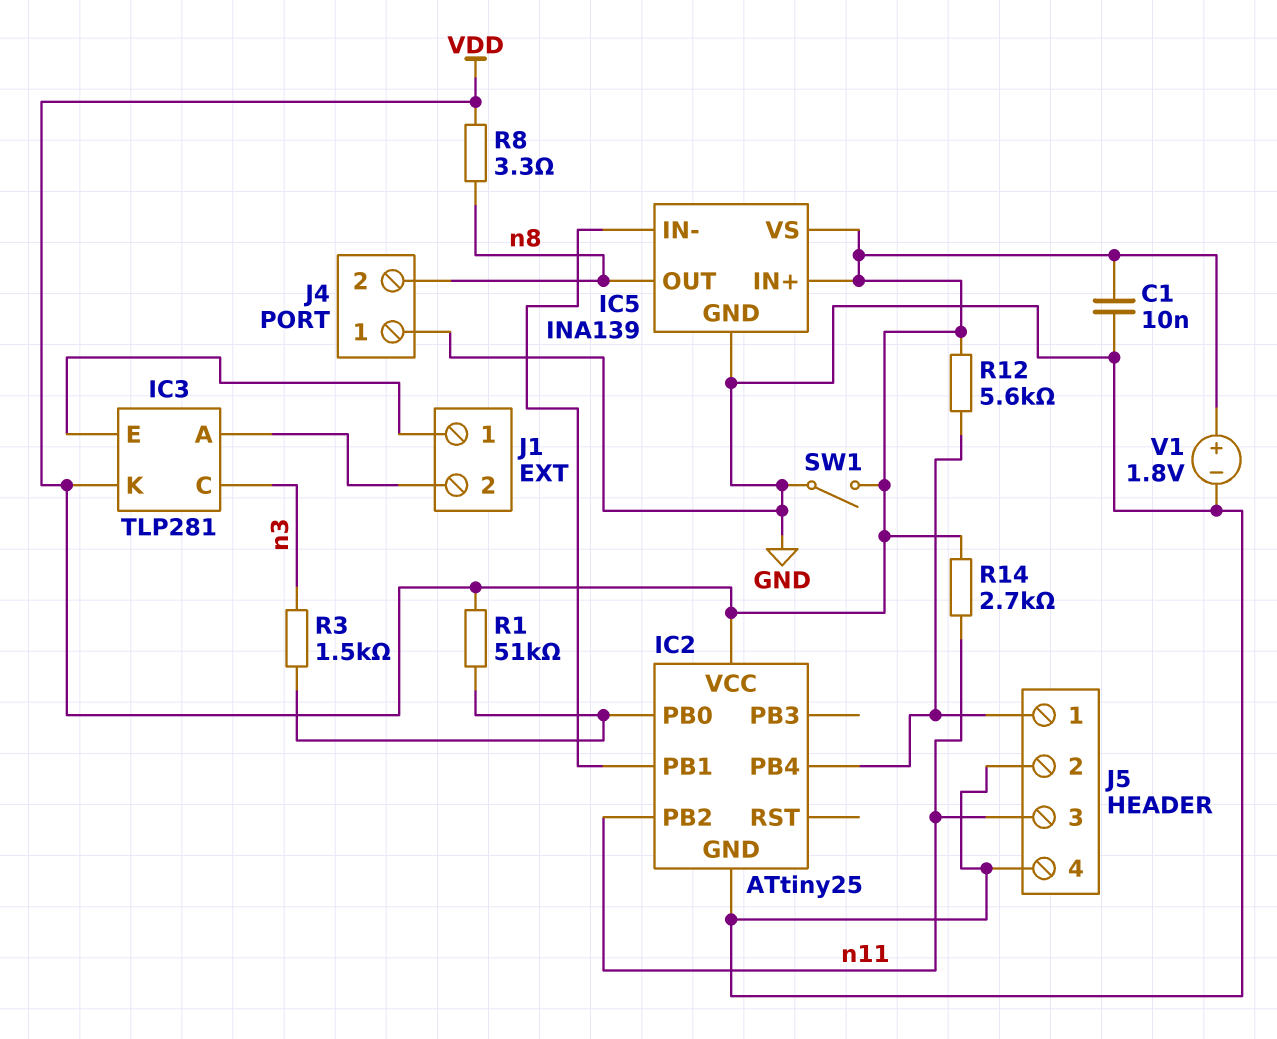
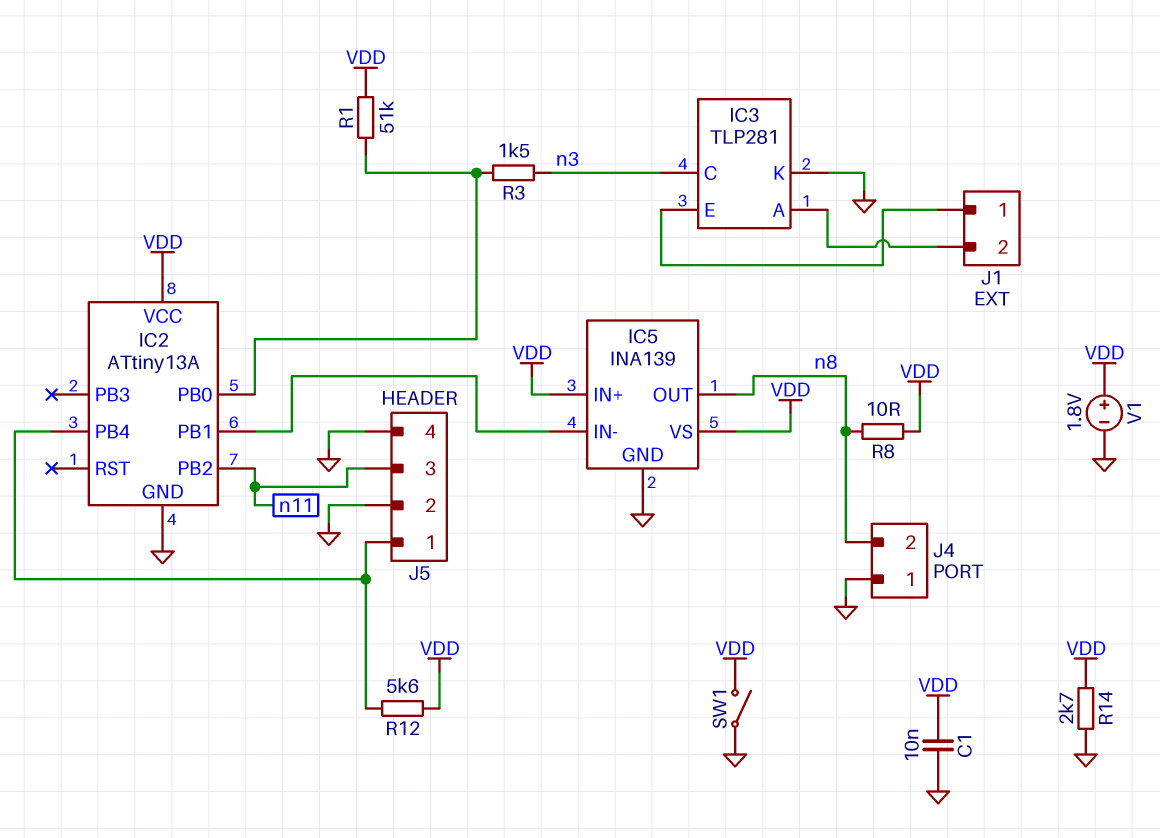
IC2: ATtiny25 -> ATtiny13A
IC3 pin K: VDD -> GND
R8: 3.3 (VDD, n8) -> 10 (VDD, n8)
R14: 2.7k (VDD, n11) -> 2.7k (GND, VDD)

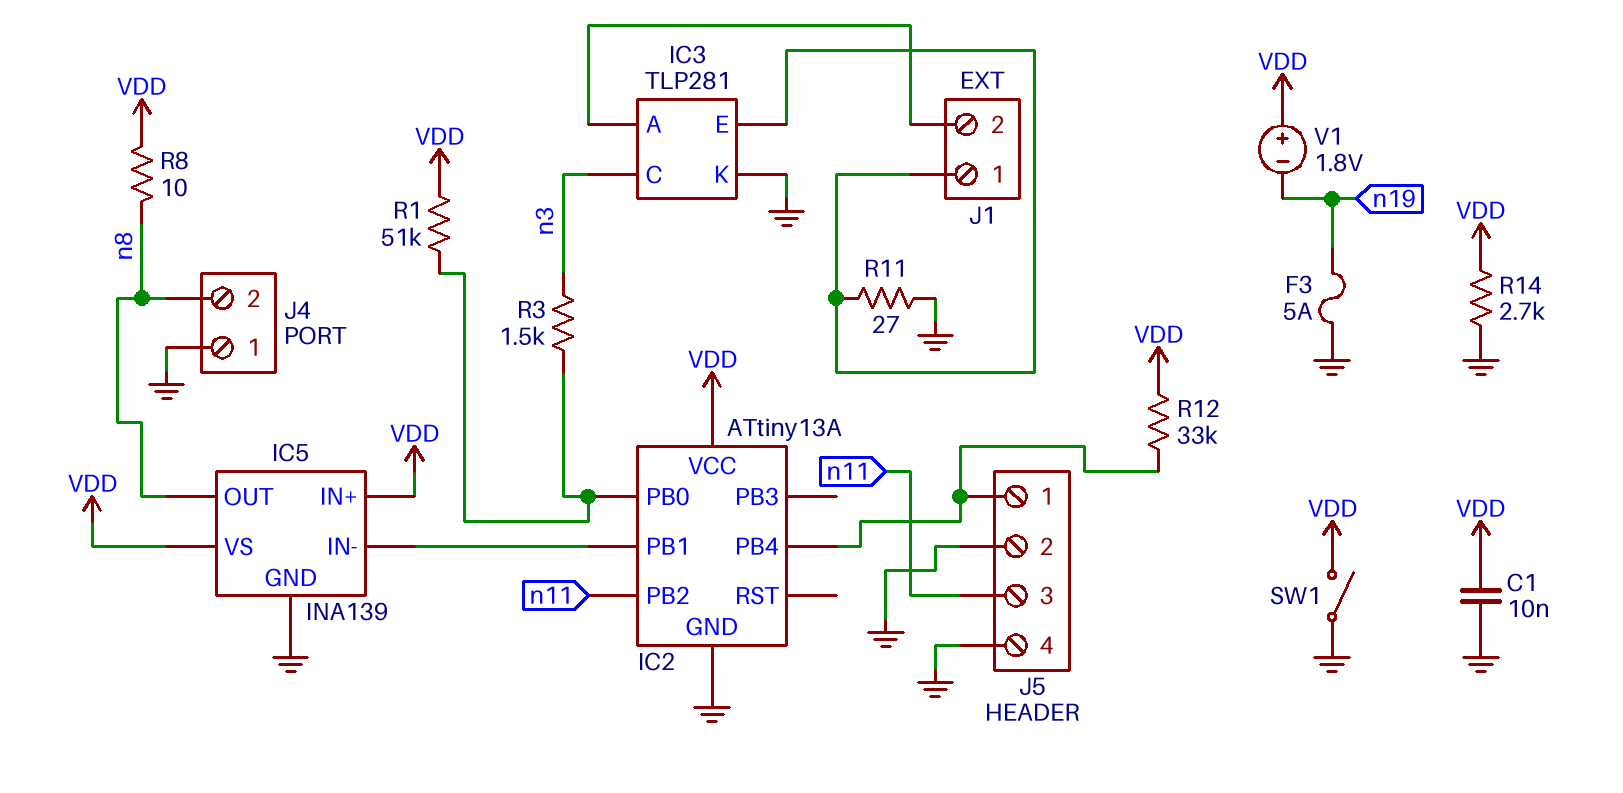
F3: none -> 5A (GND, n19)
R11: none -> 27 (GND, IC3/E)
R12: 5.6k (IC2/PB4, VDD) -> 33k (IC2/PB4, VDD)
V1: 1.8V (plus VDD, minus GND) -> 1.8V (plus VDD, minus n19)

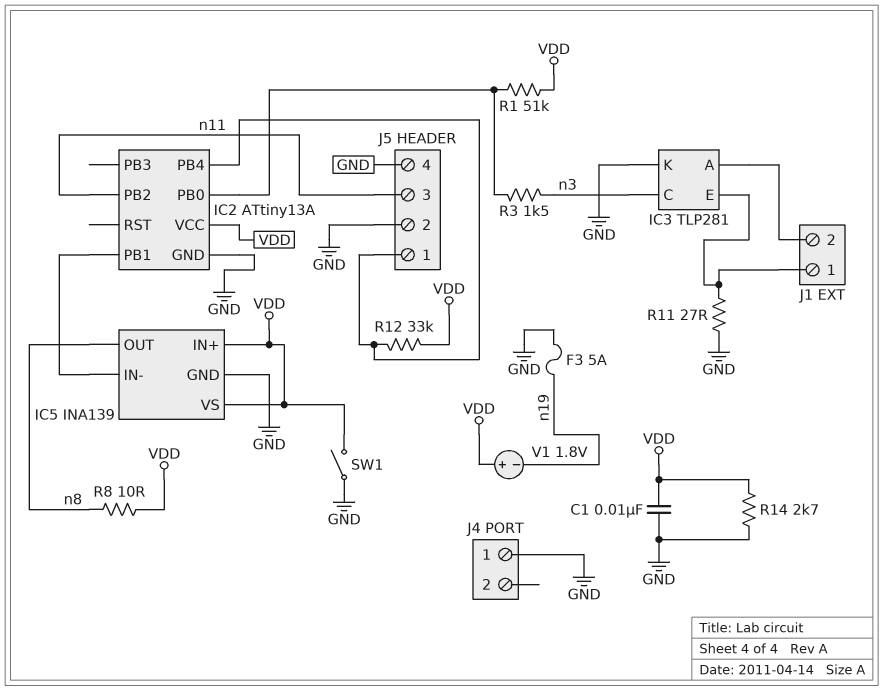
J4 pin 2: n8 -> none

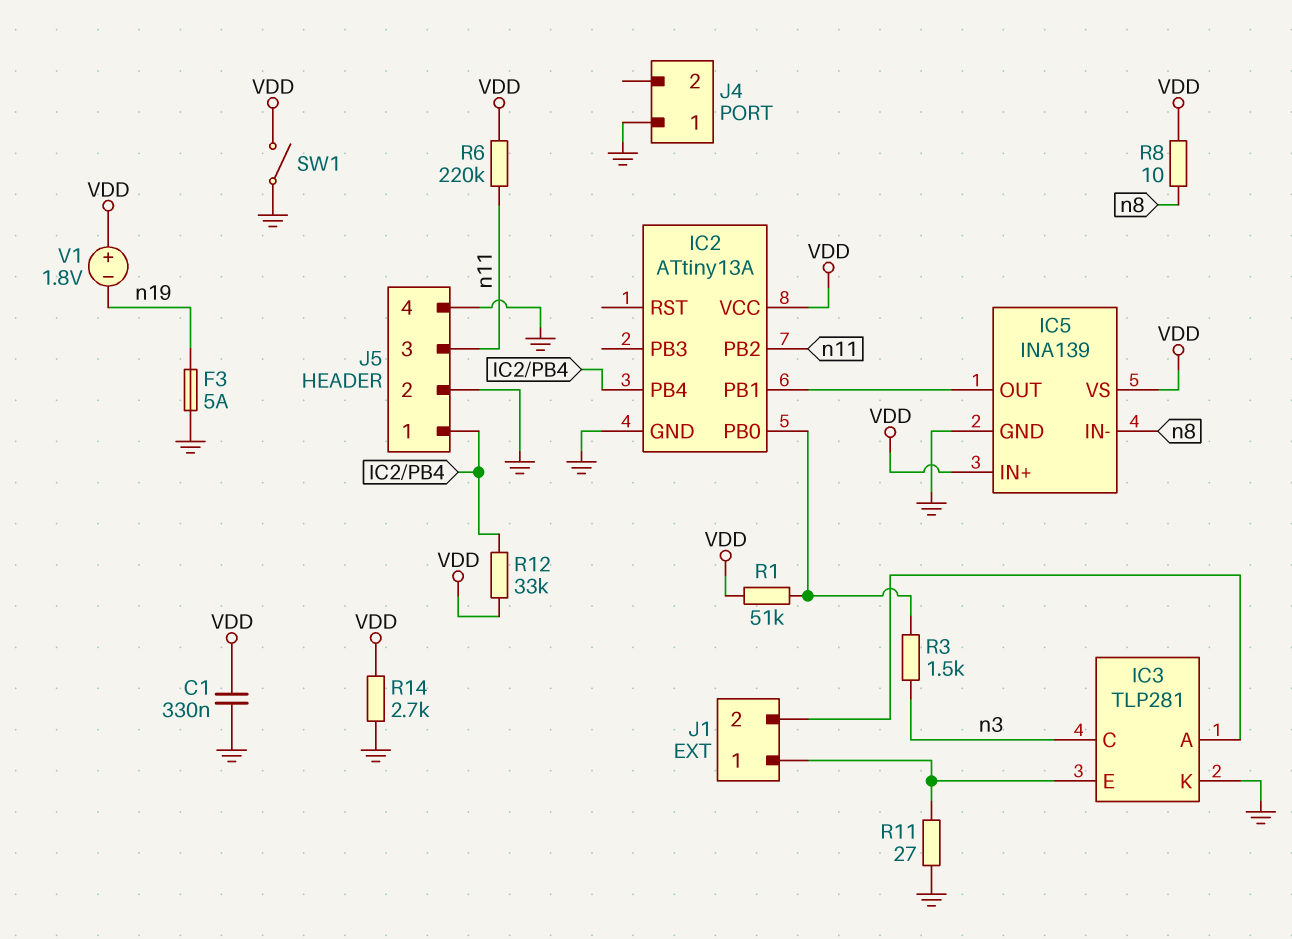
C1: 10nF (GND, VDD) -> 330nF (GND, VDD)
IC5 pin IN-: IC2/PB1 -> n8
IC5 pin OUT: n8 -> IC2/PB1
R6: none -> 220k (VDD, n11)

